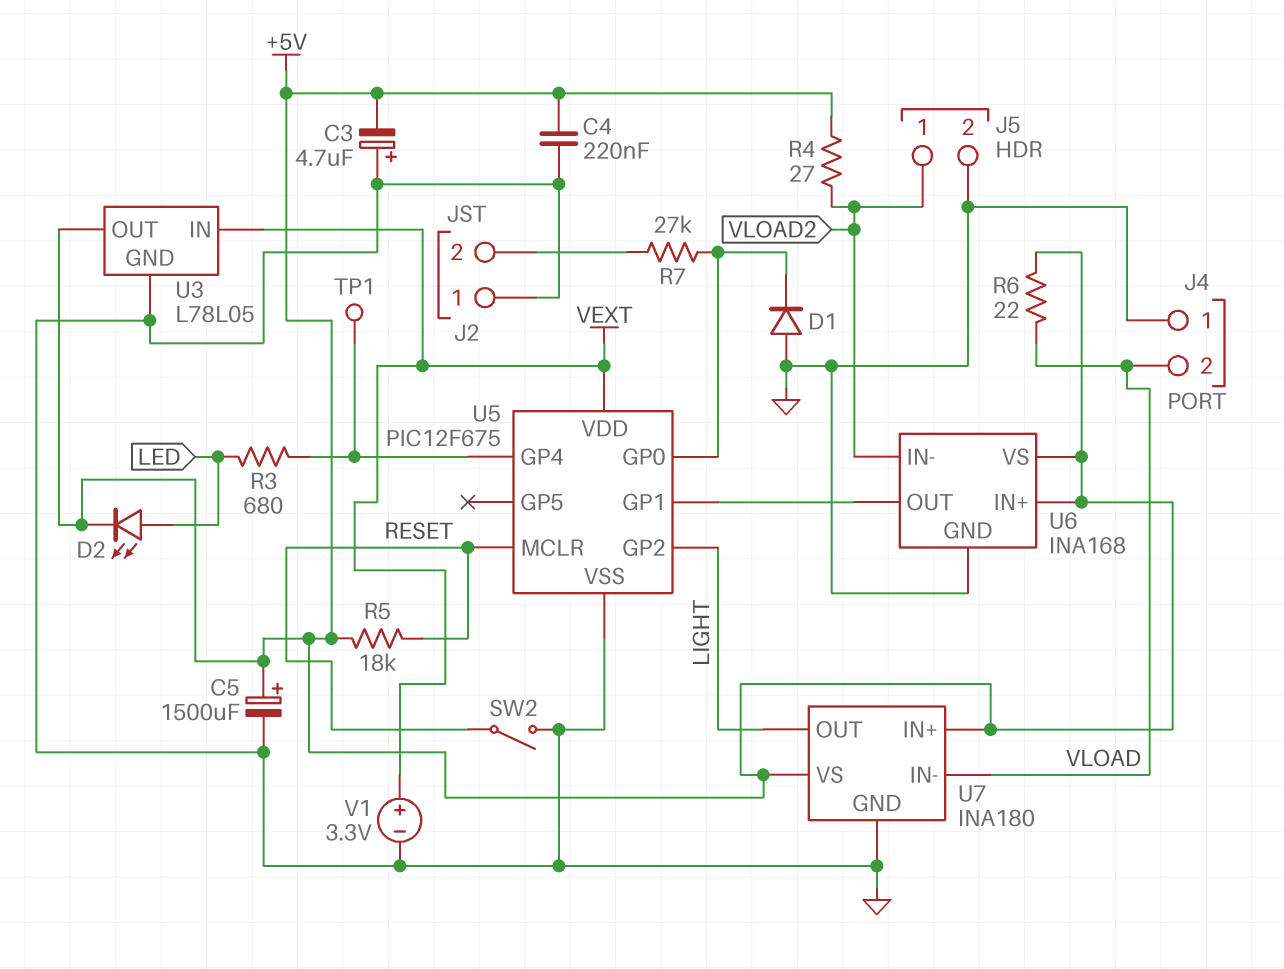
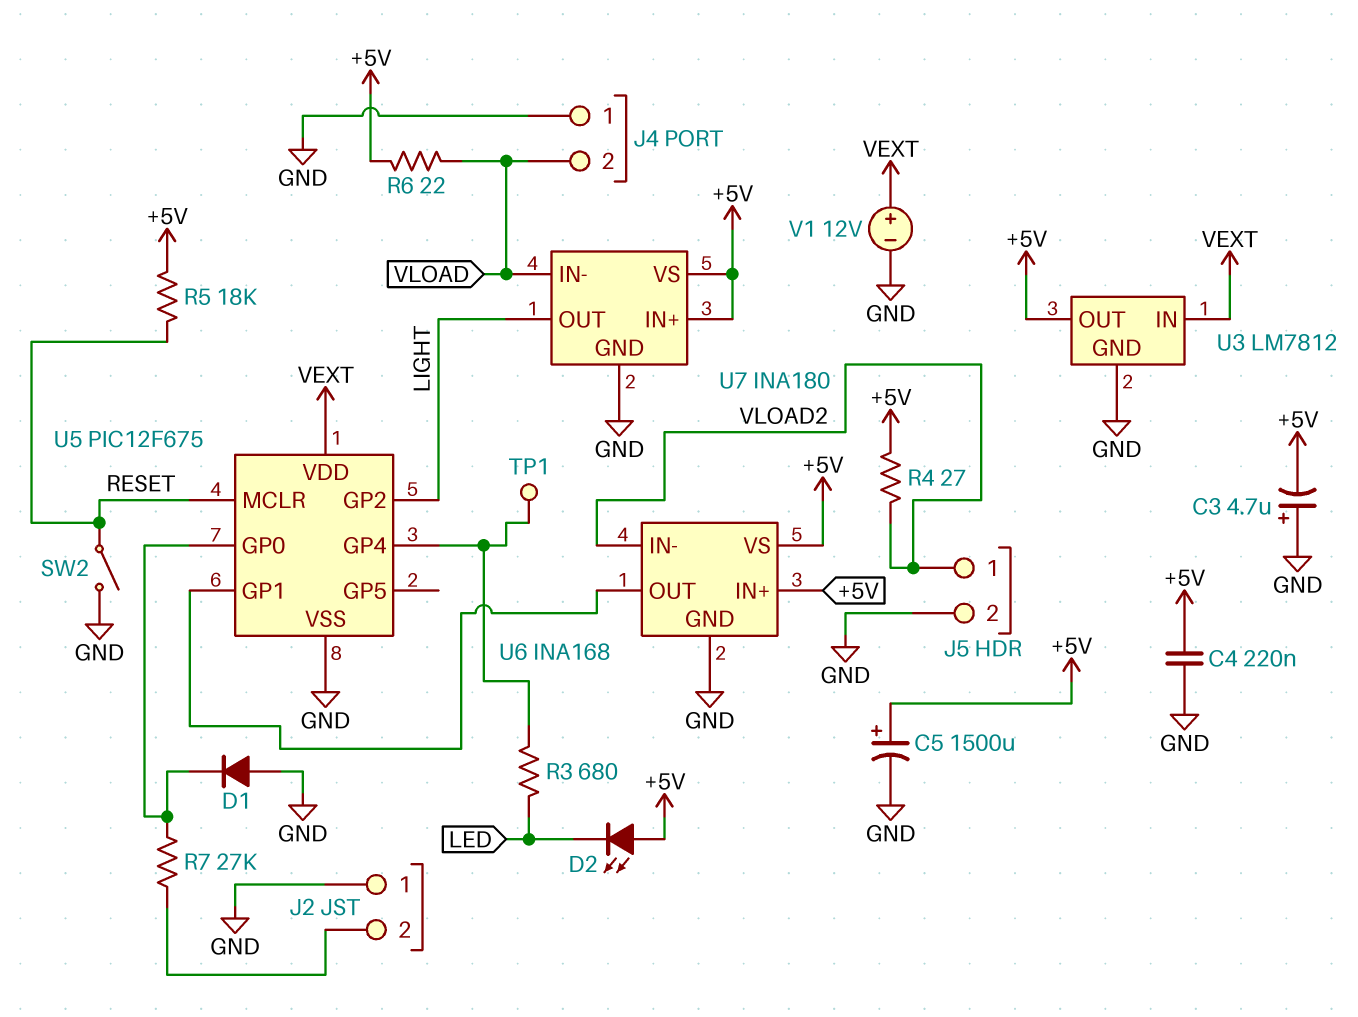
D2: LED (A LED, K +5V) -> LED (A +5V, K LED)
U3: L78L05 -> LM7812
V1: 3.3V (plus VEXT, minus GND) -> 12V (plus VEXT, minus GND)

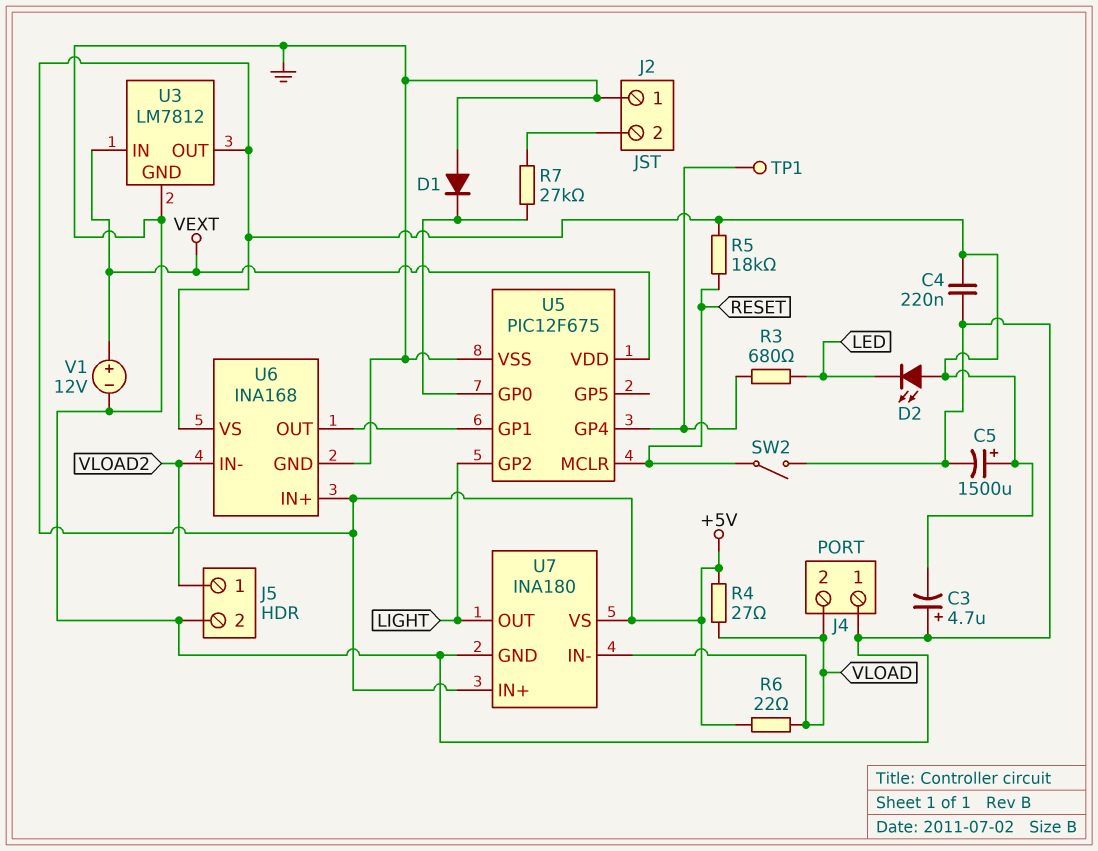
R4: 27 (+5V, VLOAD2) -> 27 (+5V, VLOAD)

